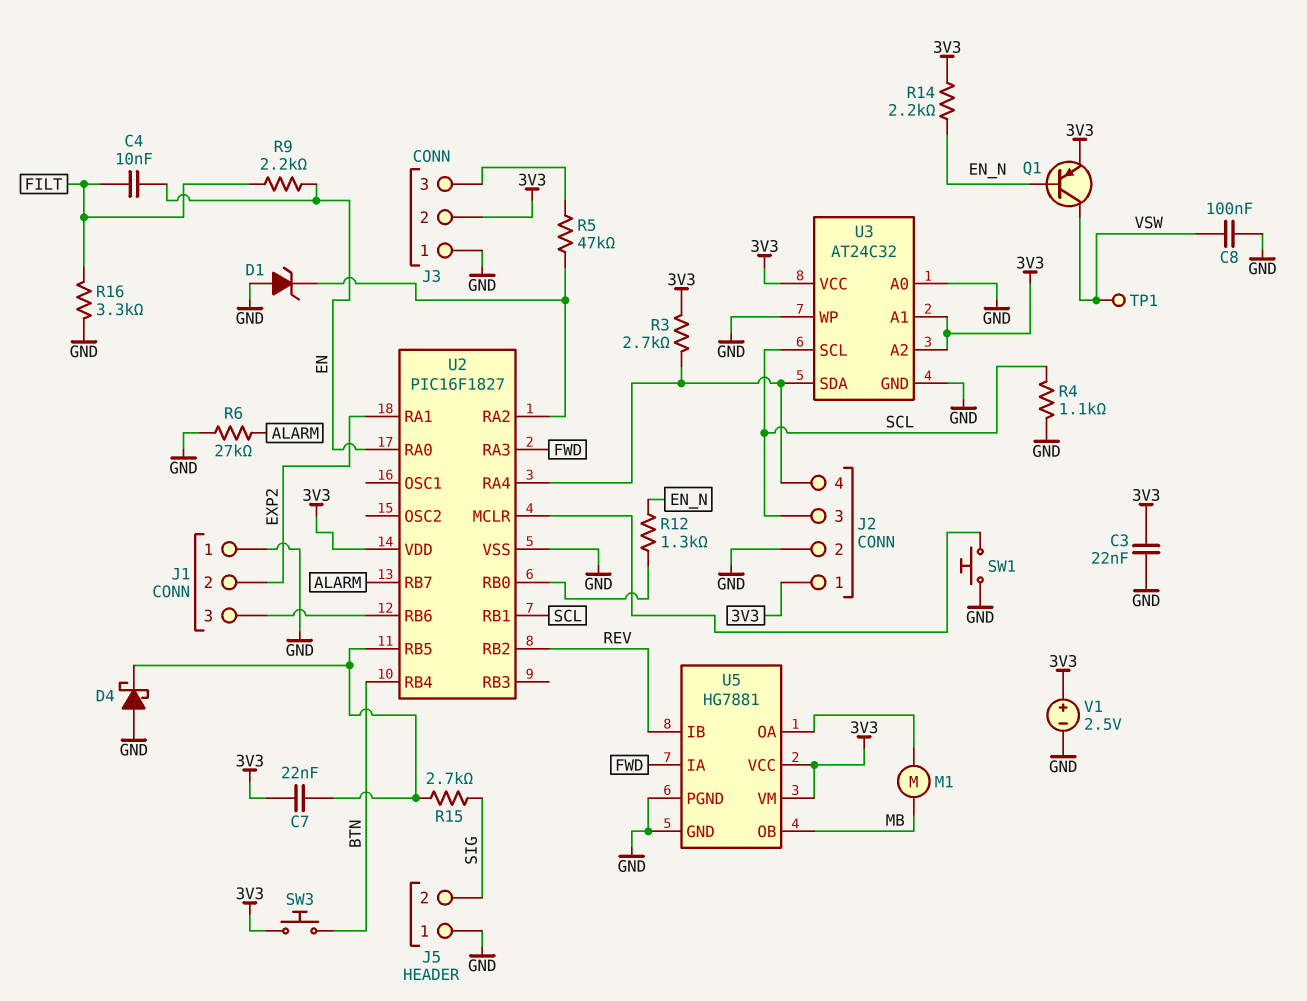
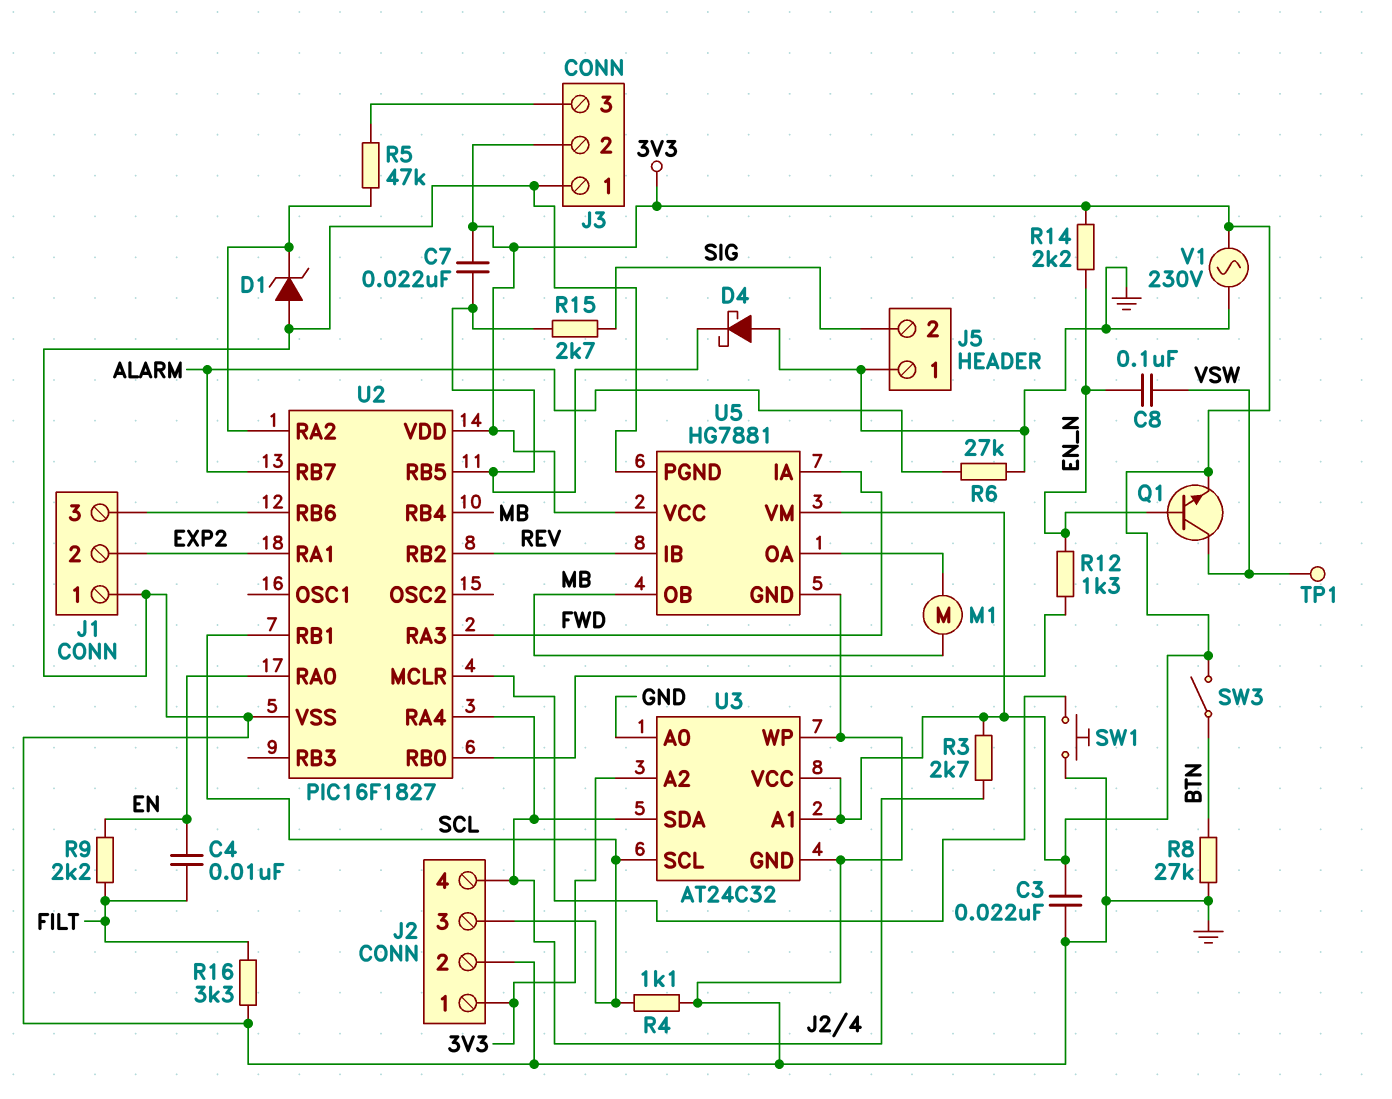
C8: 100nF (GND, VSW) -> 100nF (EN_N, VSW)
Q1: PNP (B EN_N, C VSW, E 3V3) -> NPN (B EN_N, C VSW, E 3V3)
R8: none -> 27k (BTN, GND)
SW3: button (3V3, BTN) -> switch (3V3, BTN)
U2 pin RB4: BTN -> MB
V1: 2.5V (plus 3V3, minus GND) -> AC 230V (3V3, GND)

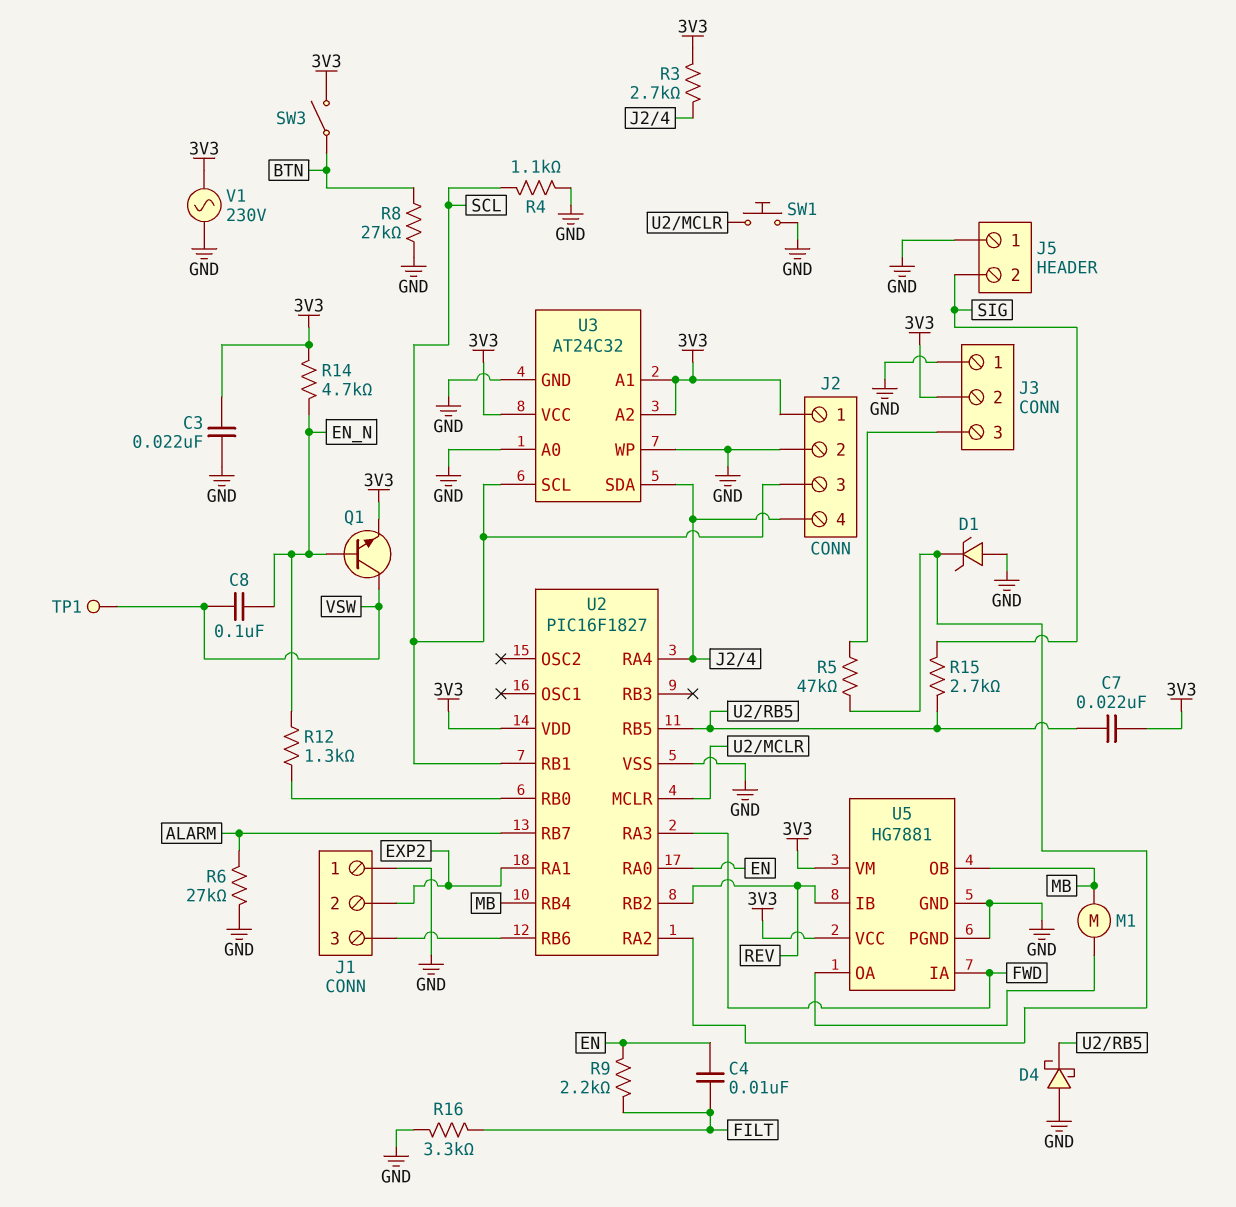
R14: 2.2k (3V3, EN_N) -> 4.7k (3V3, EN_N)

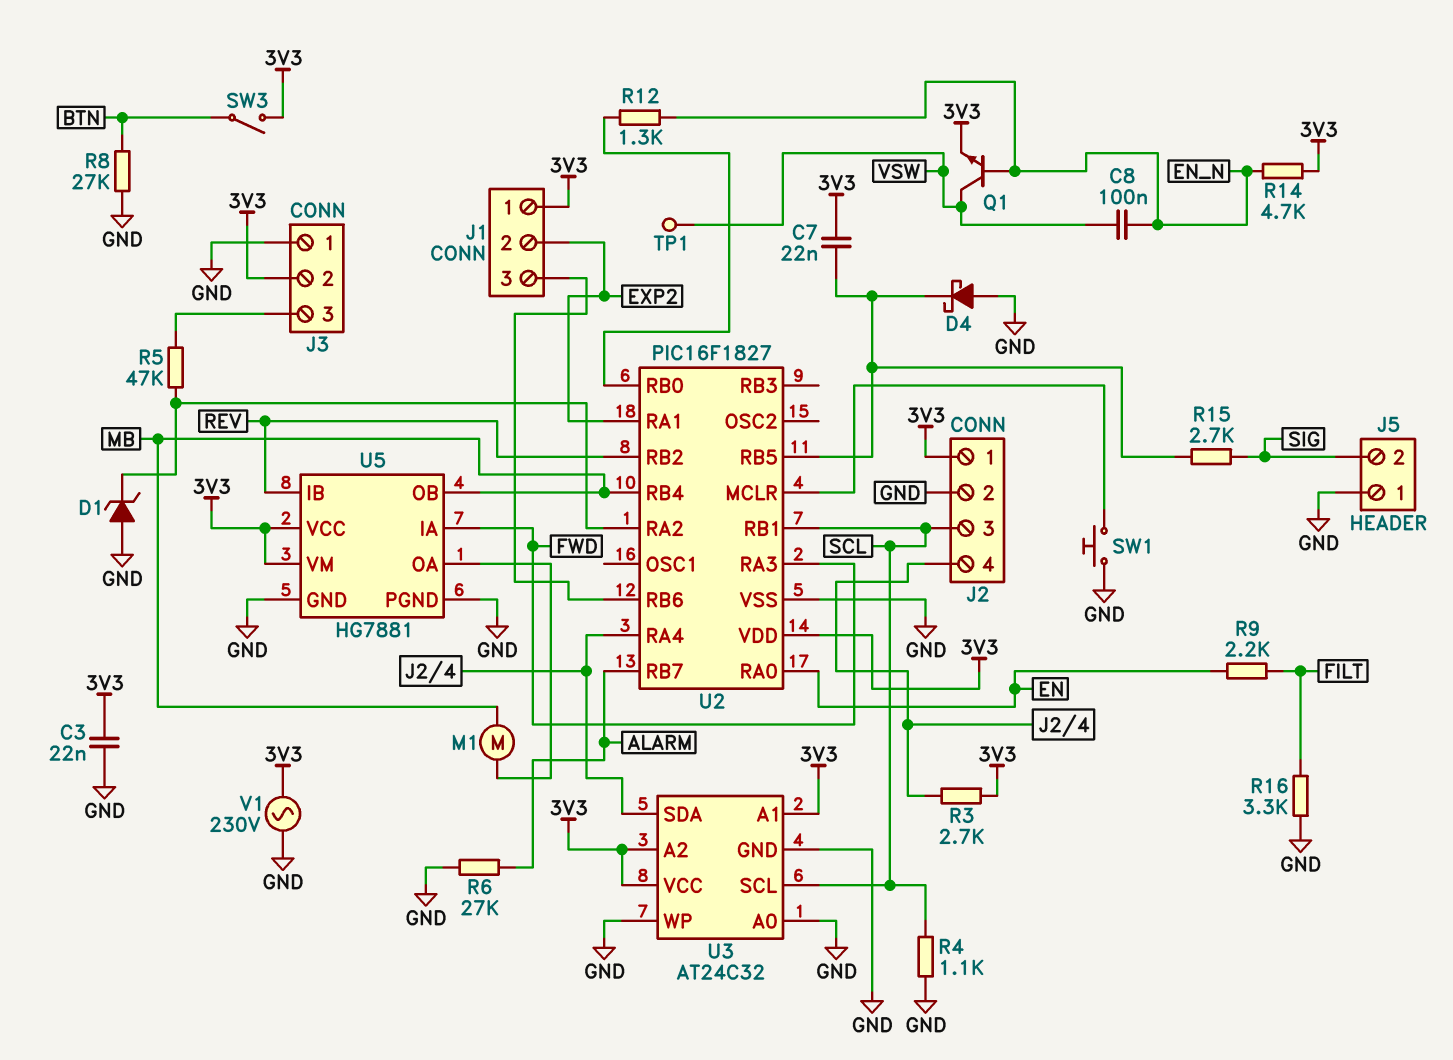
C4: 10nF (EN, FILT) -> none
J1 pin 1: GND -> 3V3

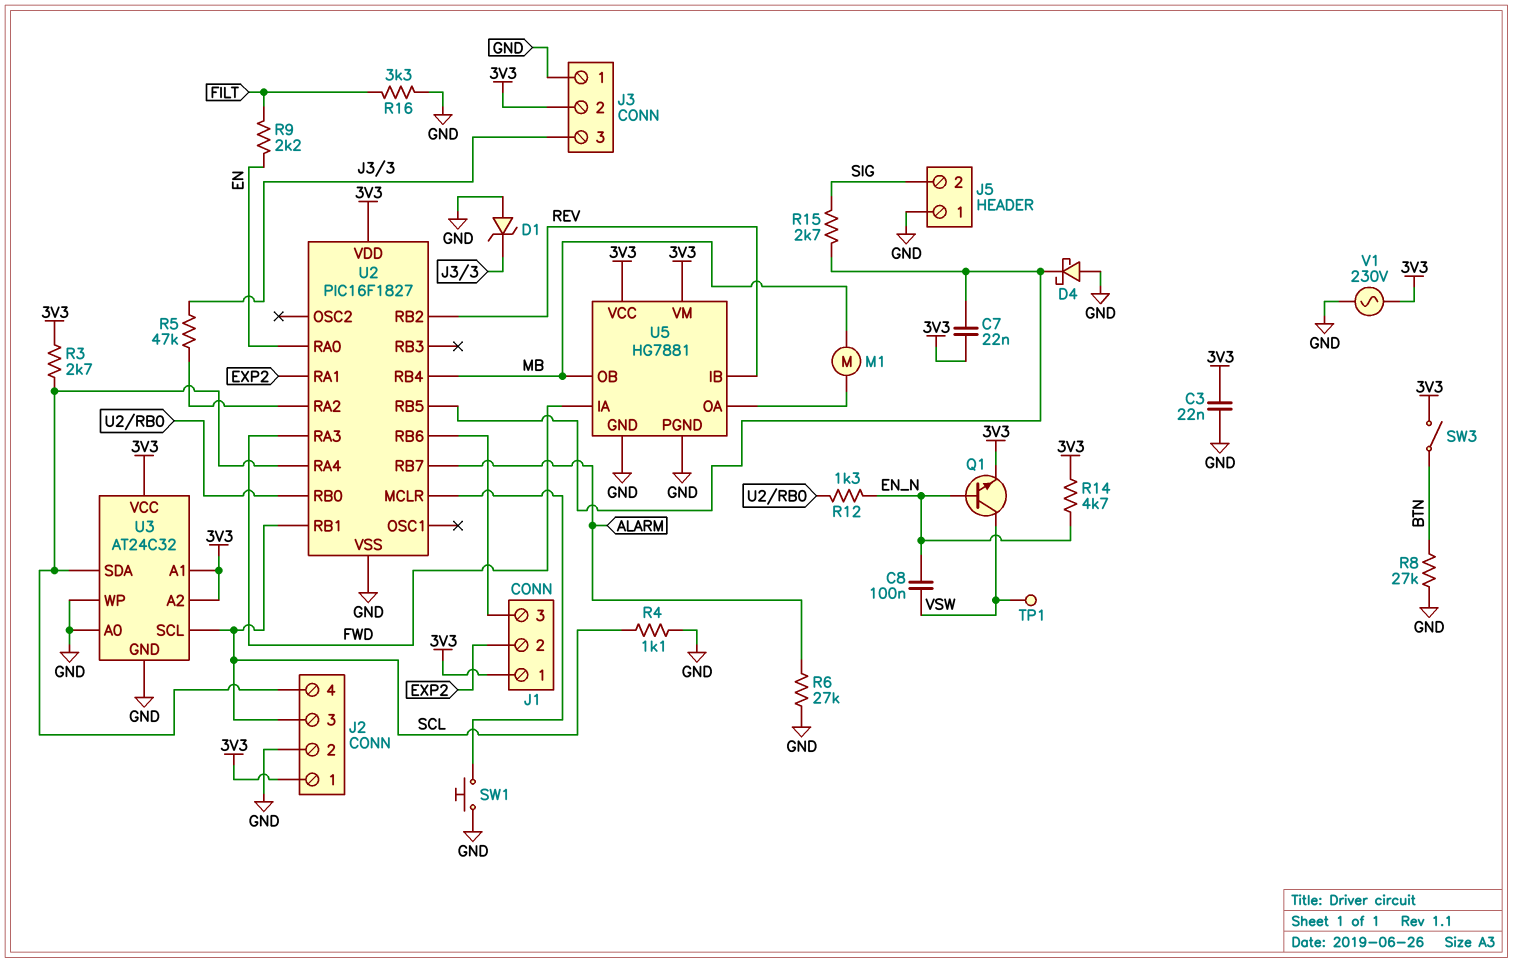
D1: zener (A GND, K U2/RA2) -> zener (A GND, K J3/3)

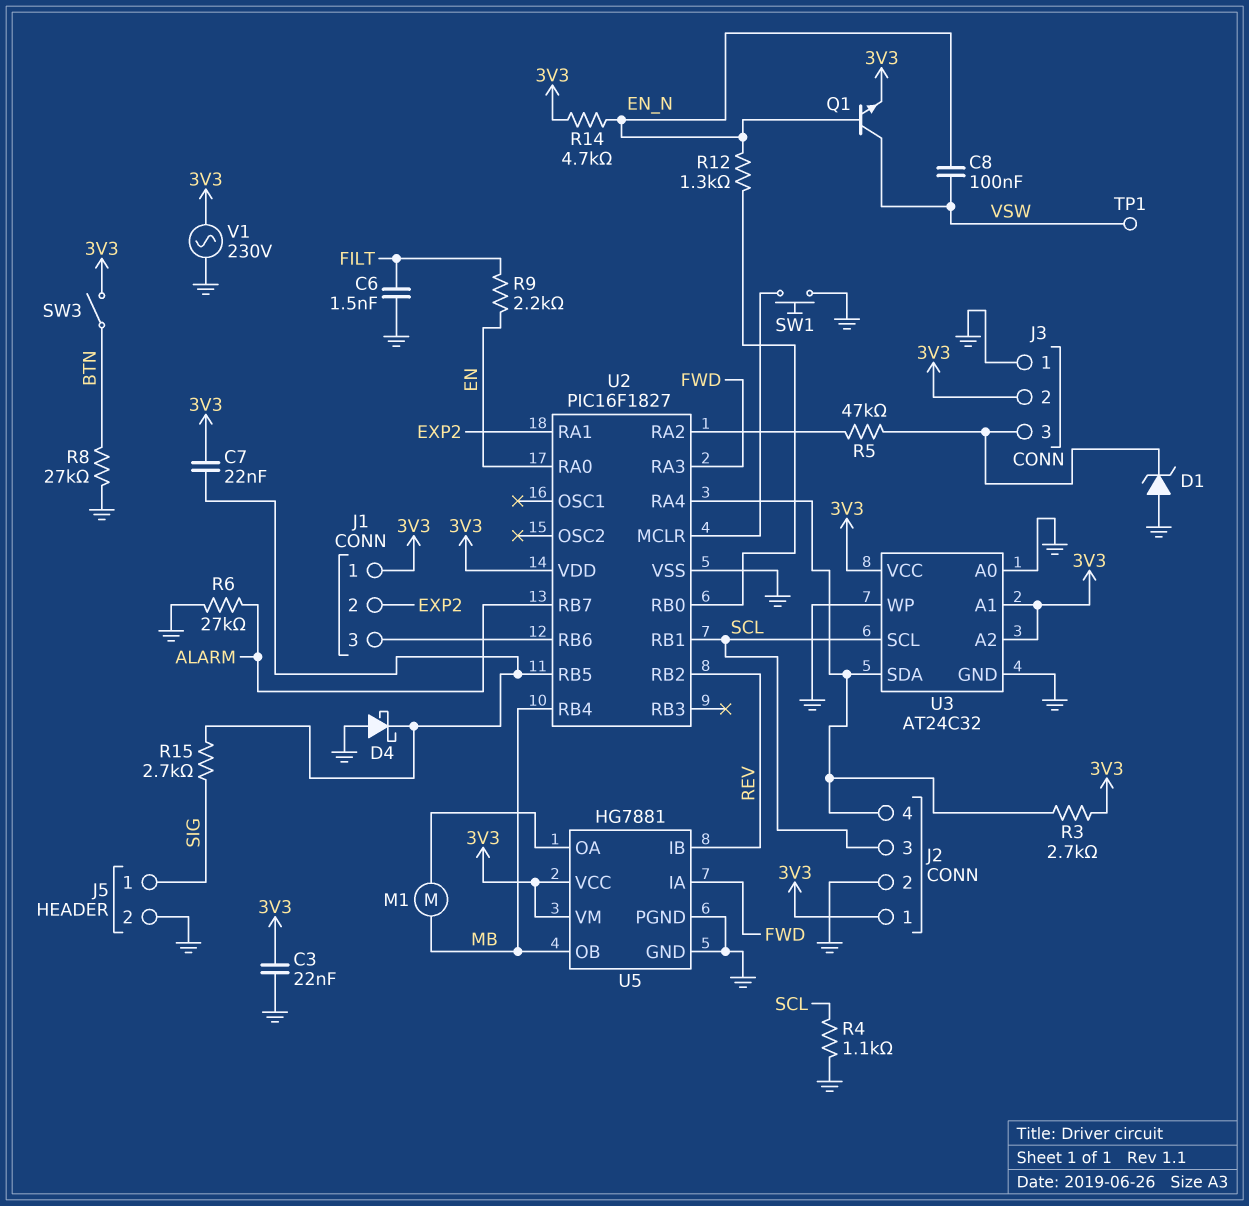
C6: none -> 1.5nF (FILT, GND)
J5 pin 1: GND -> SIG
J5 pin 2: SIG -> GND
R16: 3.3k (FILT, GND) -> none

